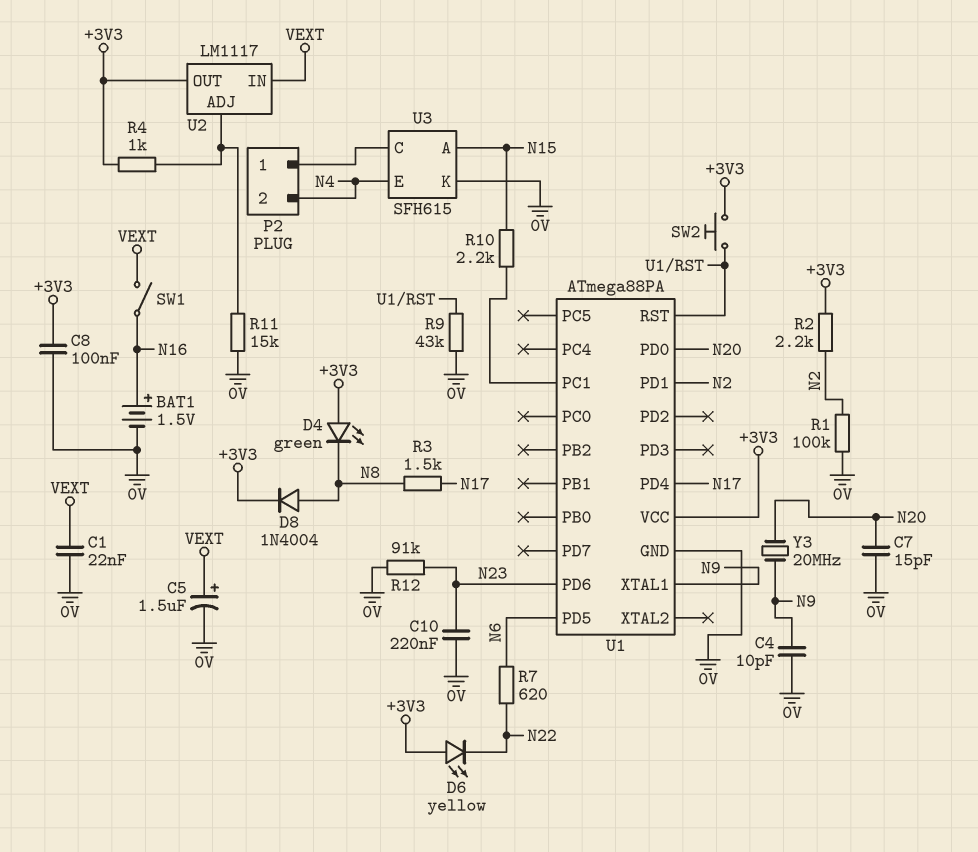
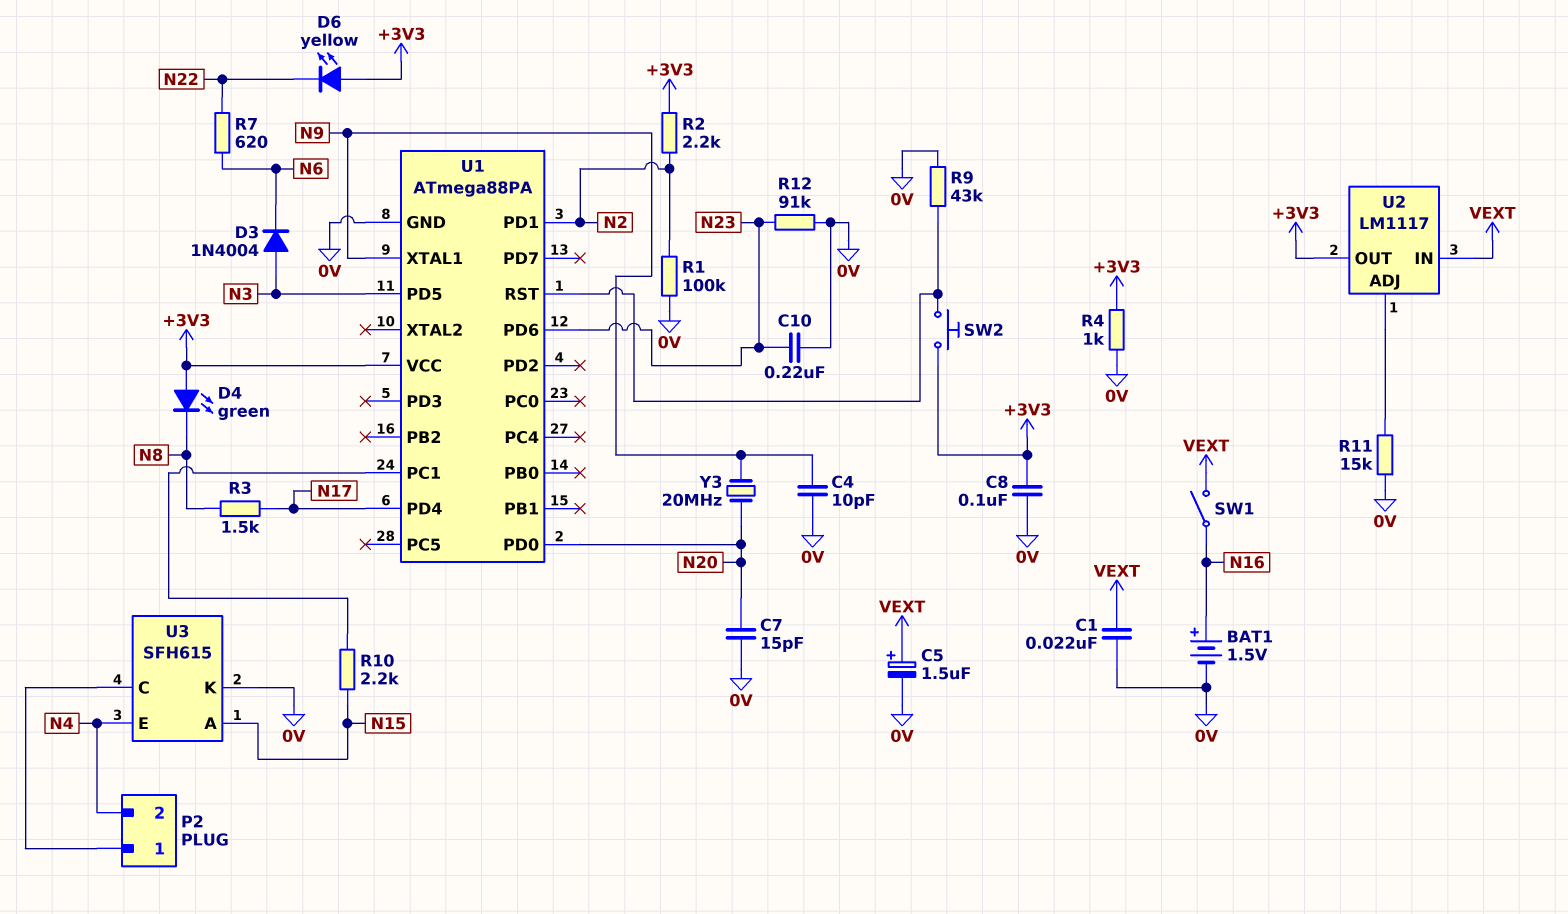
D3: none -> diode 1N4004 (A N3, K N6)
D8: diode 1N4004 (A N8, K +3V3) -> none
R4: 1k (+3V3, U2/ADJ) -> 1k (+3V3, 0V)
U1 pin PD5: N6 -> N3

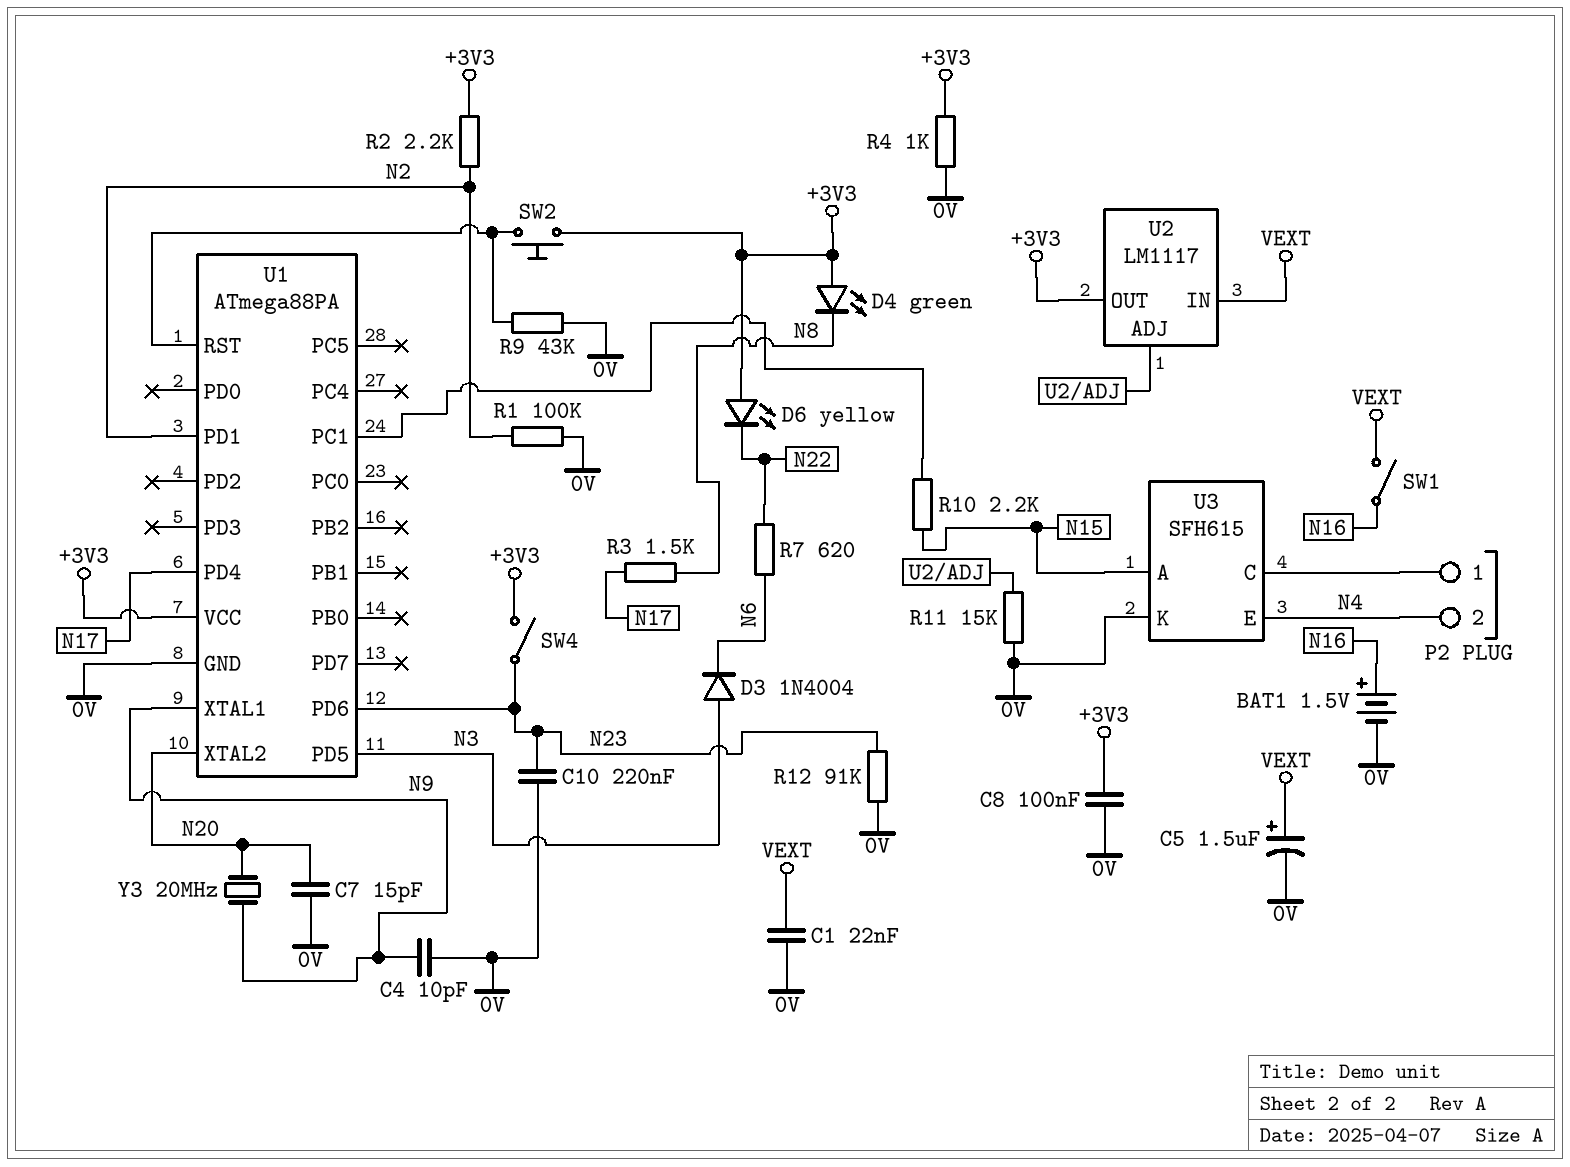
SW4: none -> switch (+3V3, N23)
U1 pin PD0: N20 -> none
U1 pin XTAL2: none -> N20

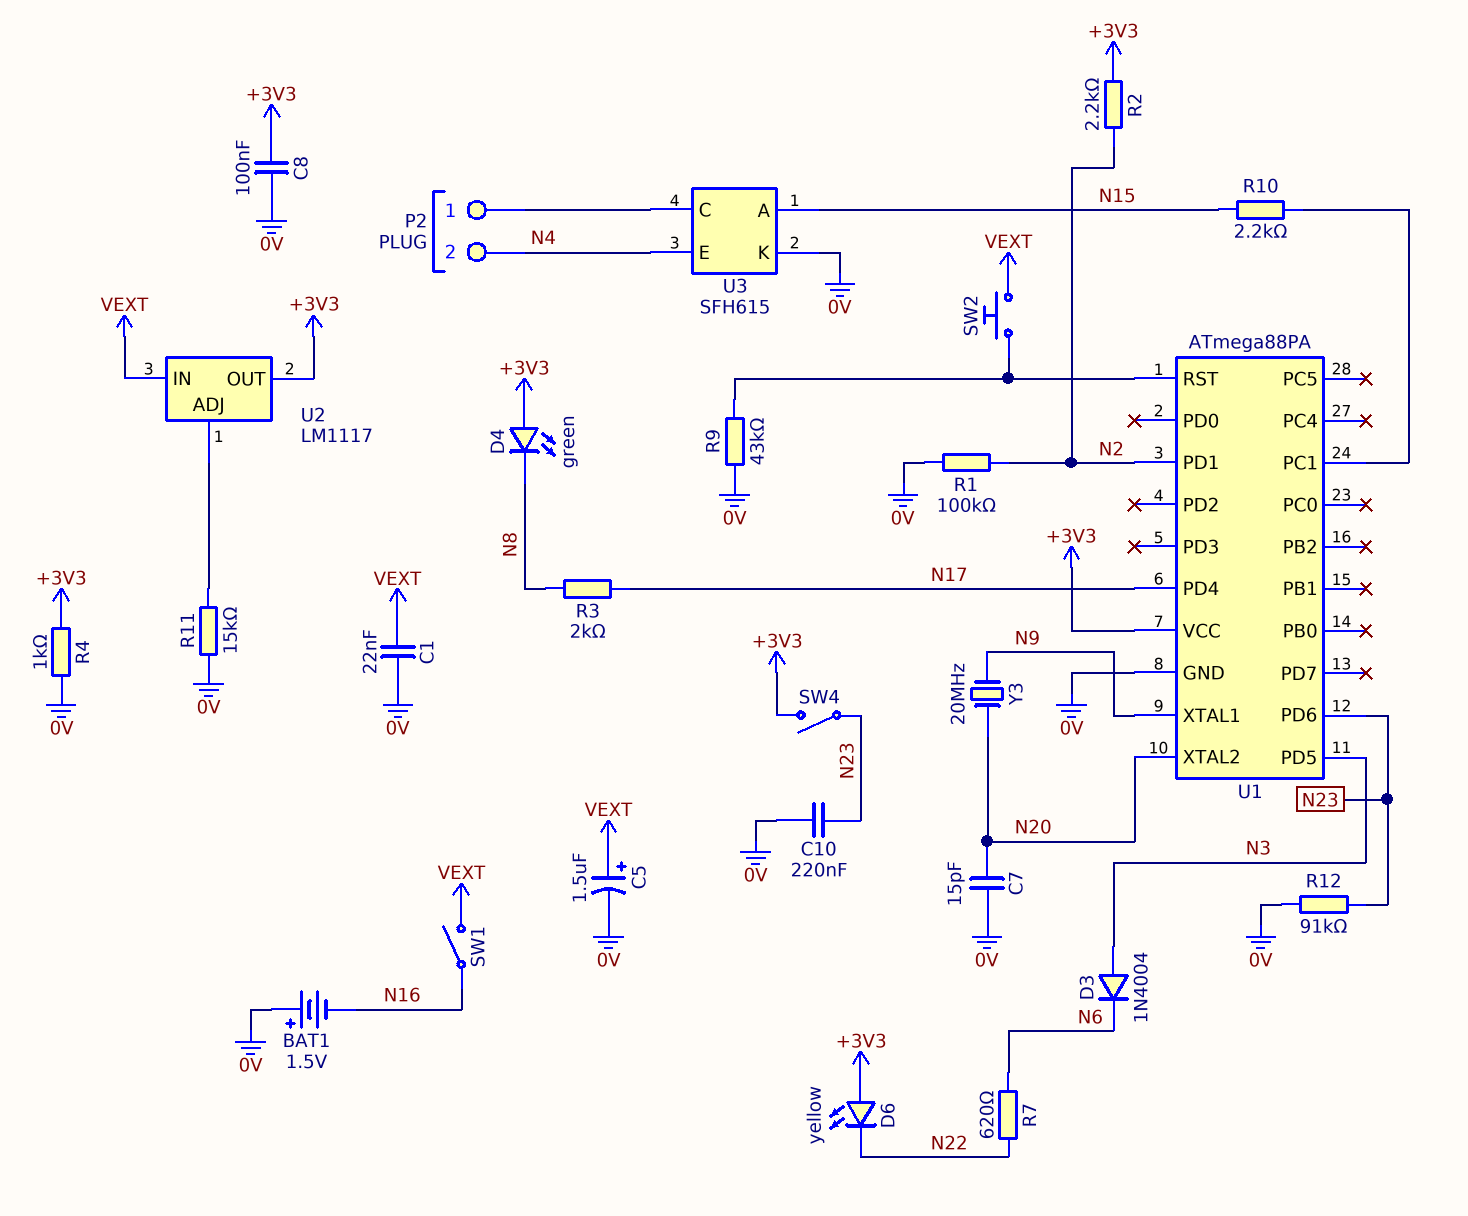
BAT1: 1.5V (plus N16, minus 0V) -> 1.5V (plus 0V, minus N16)
C4: 10pF (0V, N9) -> none
R3: 1.5k (N8, N17) -> 2k (N8, N17)
SW2: button (+3V3, U1/RST) -> button (U1/RST, VEXT)

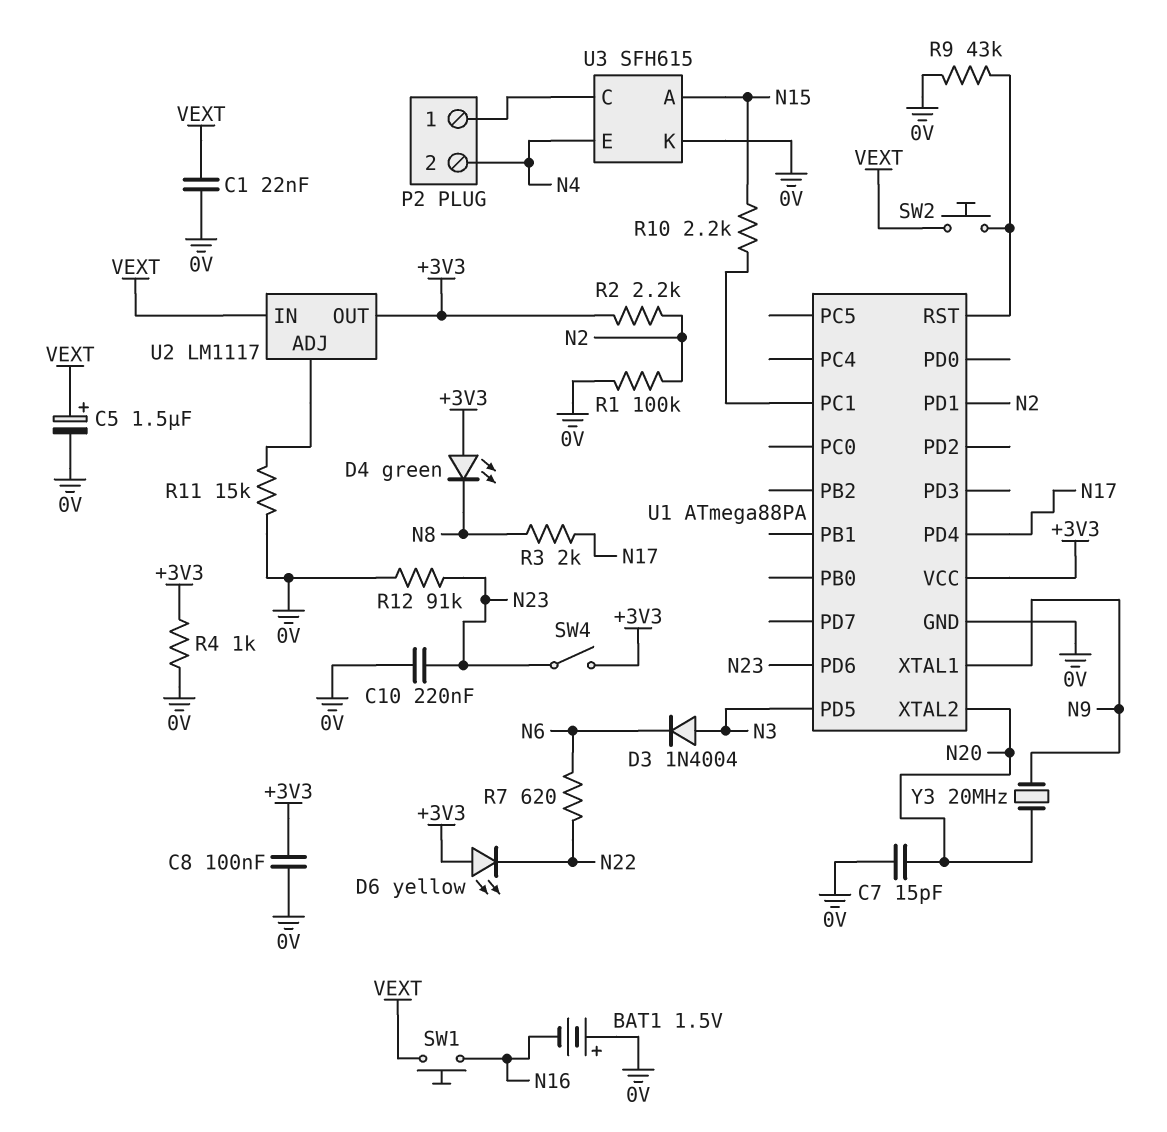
SW1: switch (N16, VEXT) -> button (N16, VEXT)

